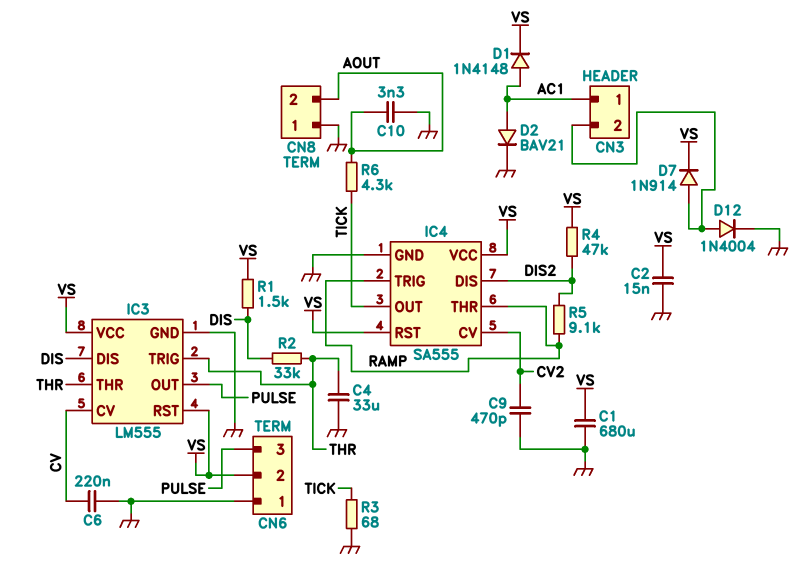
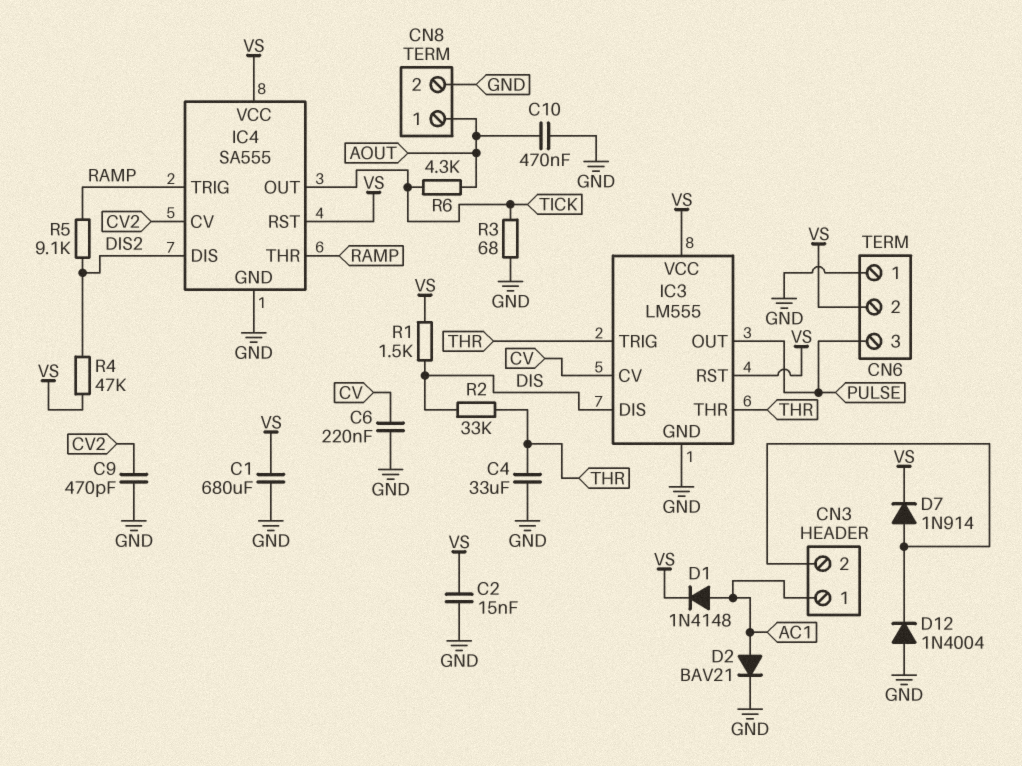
C10: 3.3nF (AOUT, GND) -> 470nF (AOUT, GND)
CN8 pin 1: GND -> AOUT
CN8 pin 2: AOUT -> GND
D12: diode 1N4004 (A CN3/2, K GND) -> diode 1N4004 (A GND, K CN3/2)

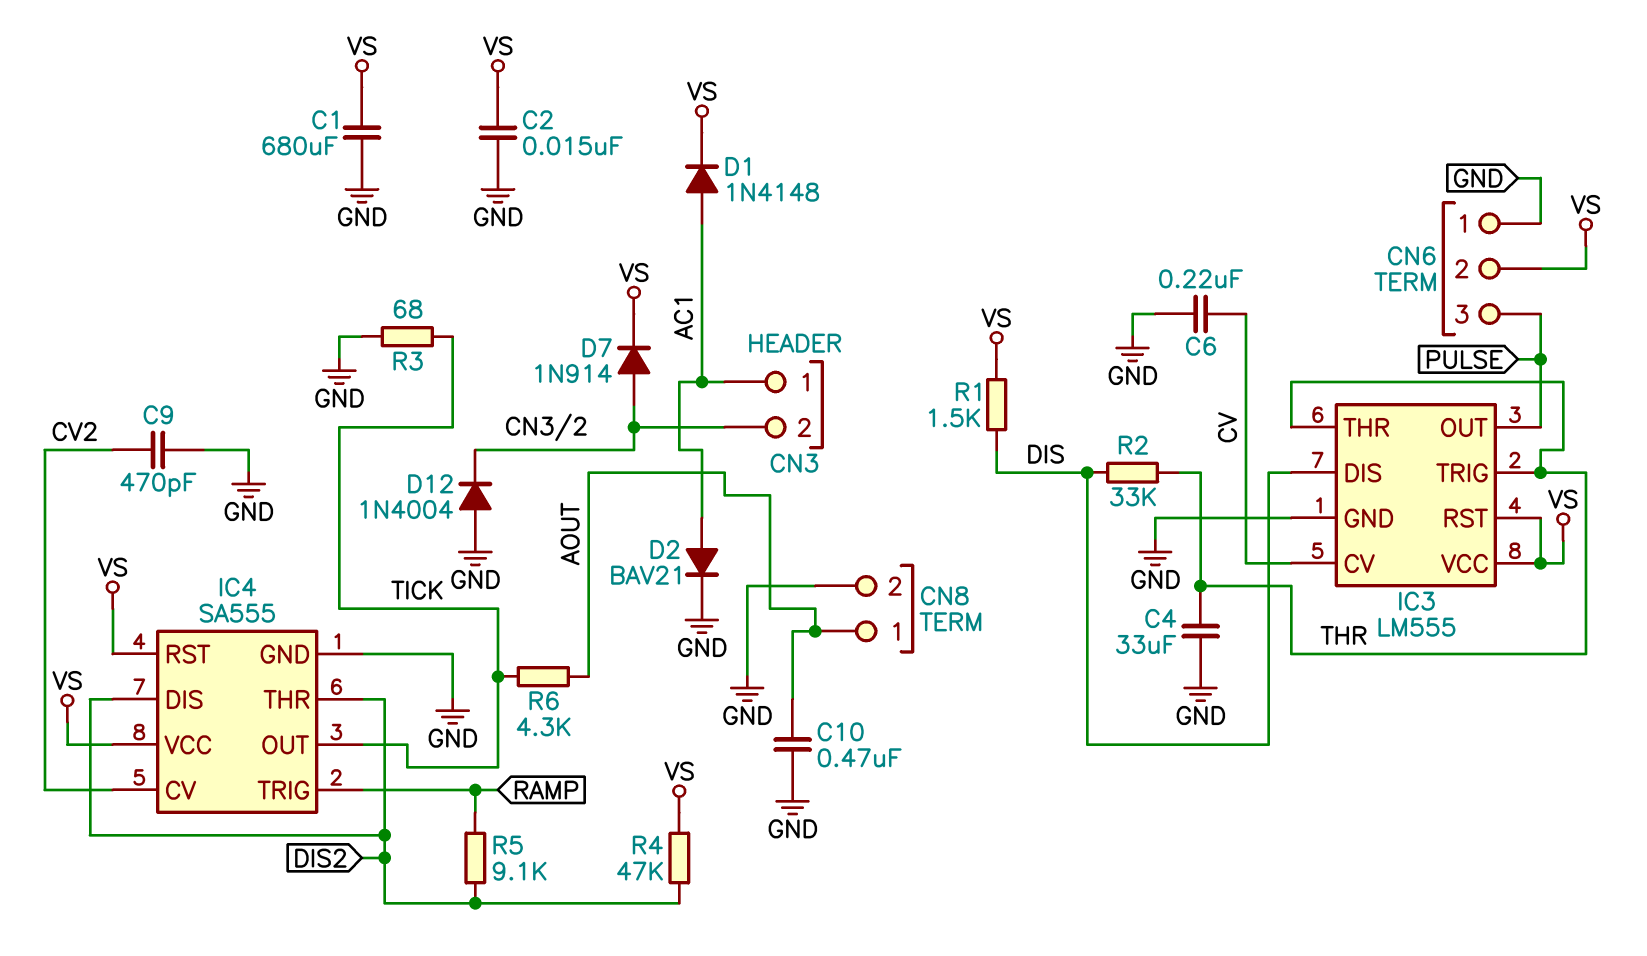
IC4 pin THR: RAMP -> DIS2

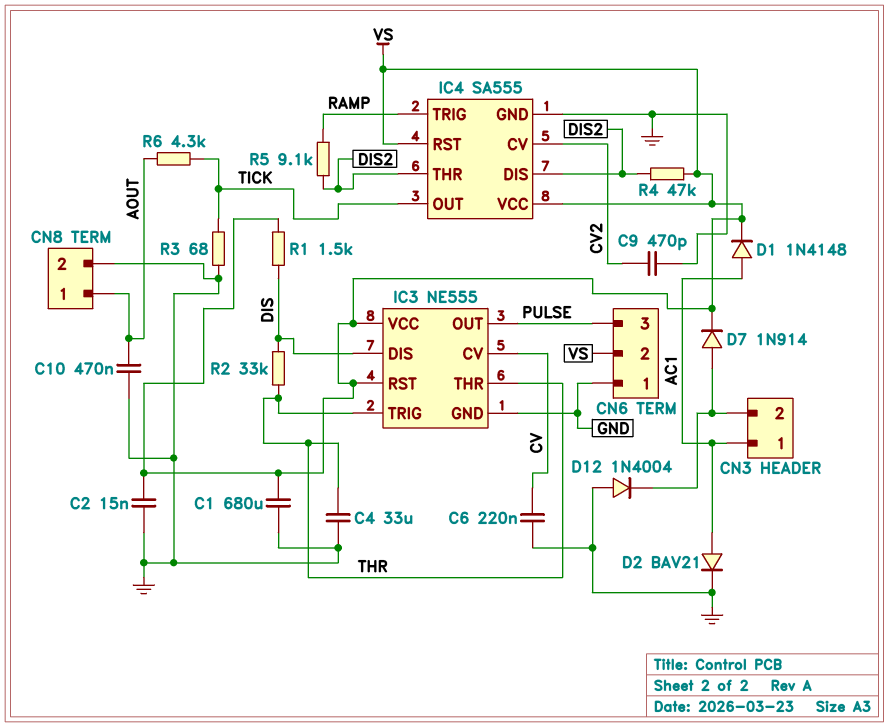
IC3: LM555 -> NE555

